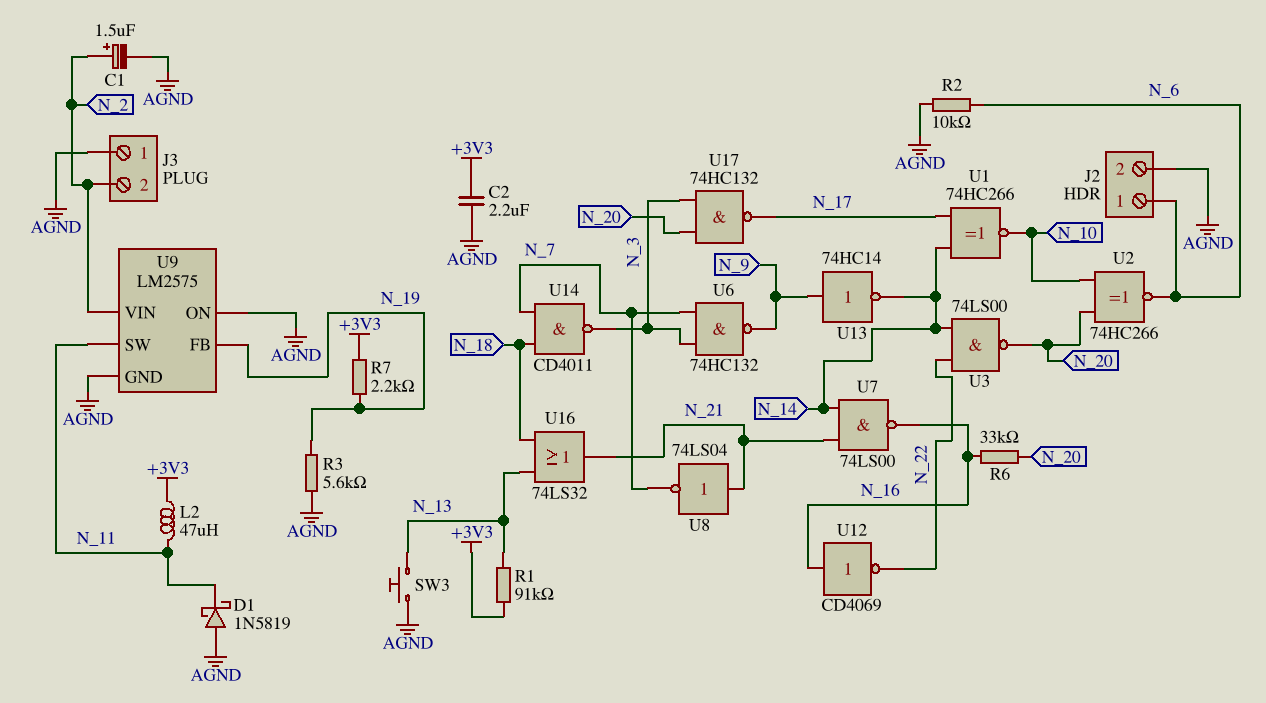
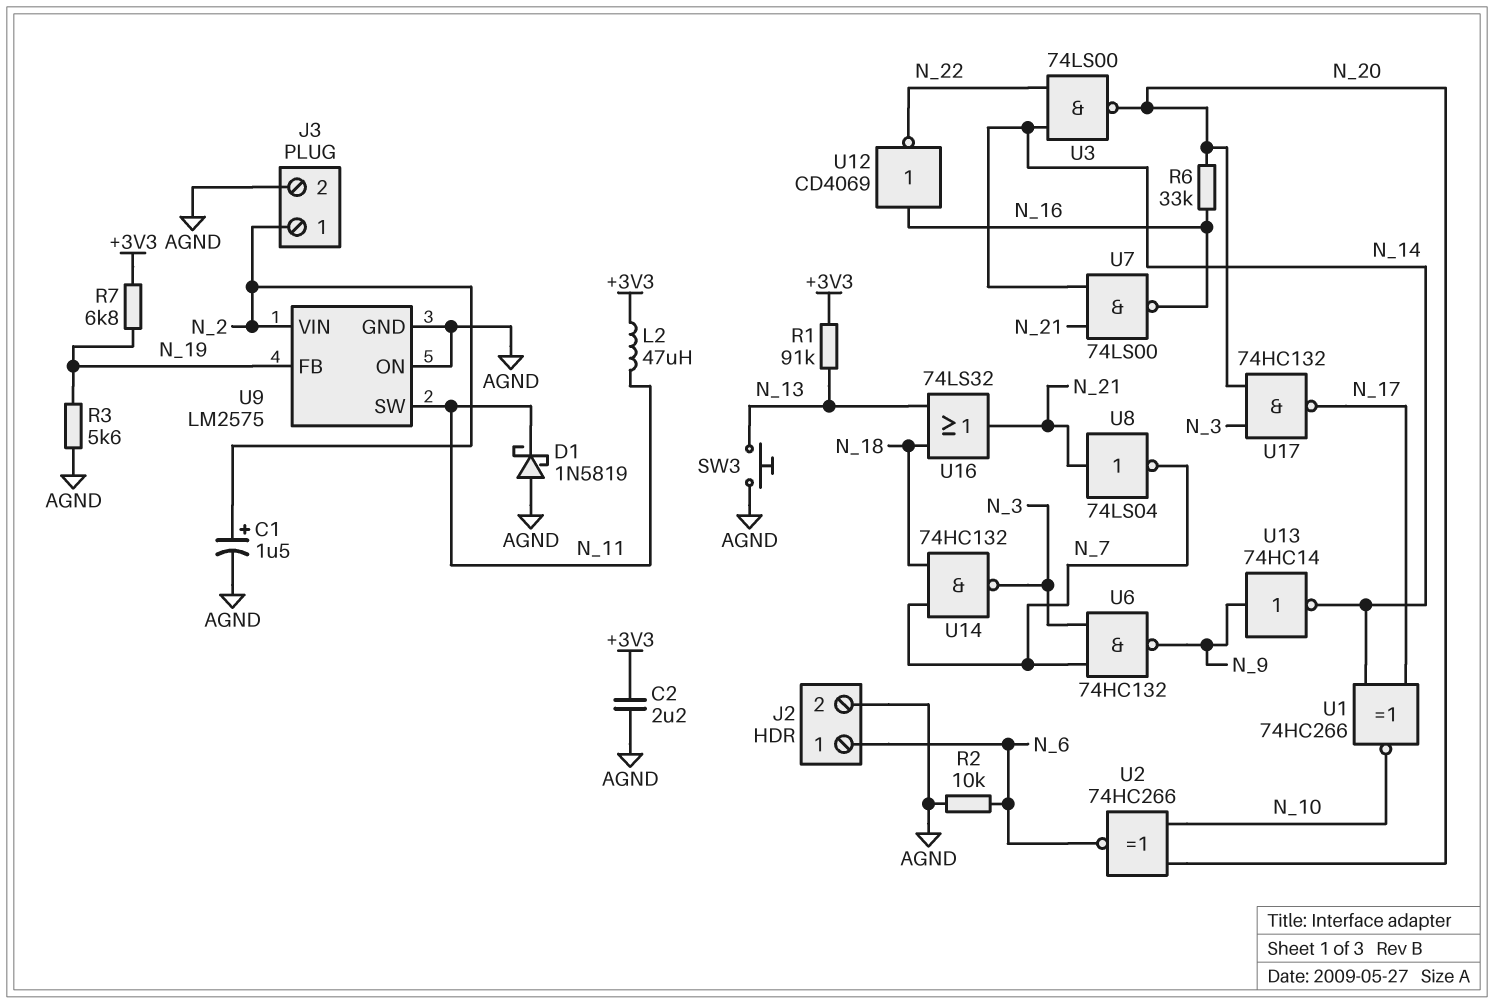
J3 pin 1: AGND -> N_2
J3 pin 2: N_2 -> AGND
R7: 2.2k (+3V3, N_19) -> 6.8k (+3V3, N_19)
U14: NAND CD4011 (in N_7, in N_18, out N_3) -> NAND 74HC132 (in N_7, in N_18, out N_3)

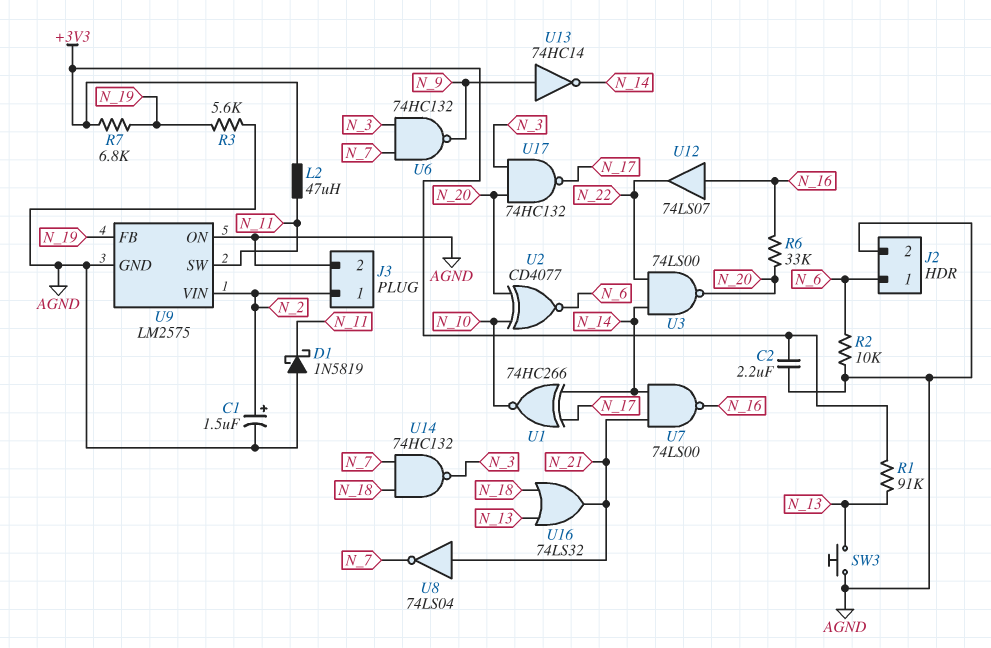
U2: XNOR 74HC266 (in N_10, in N_20, out N_6) -> XNOR CD4077 (in N_10, in N_20, out N_6)
U12: NOT CD4069 (in N_16, out N_22) -> buffer 74LS07 (in N_16, out N_22)

